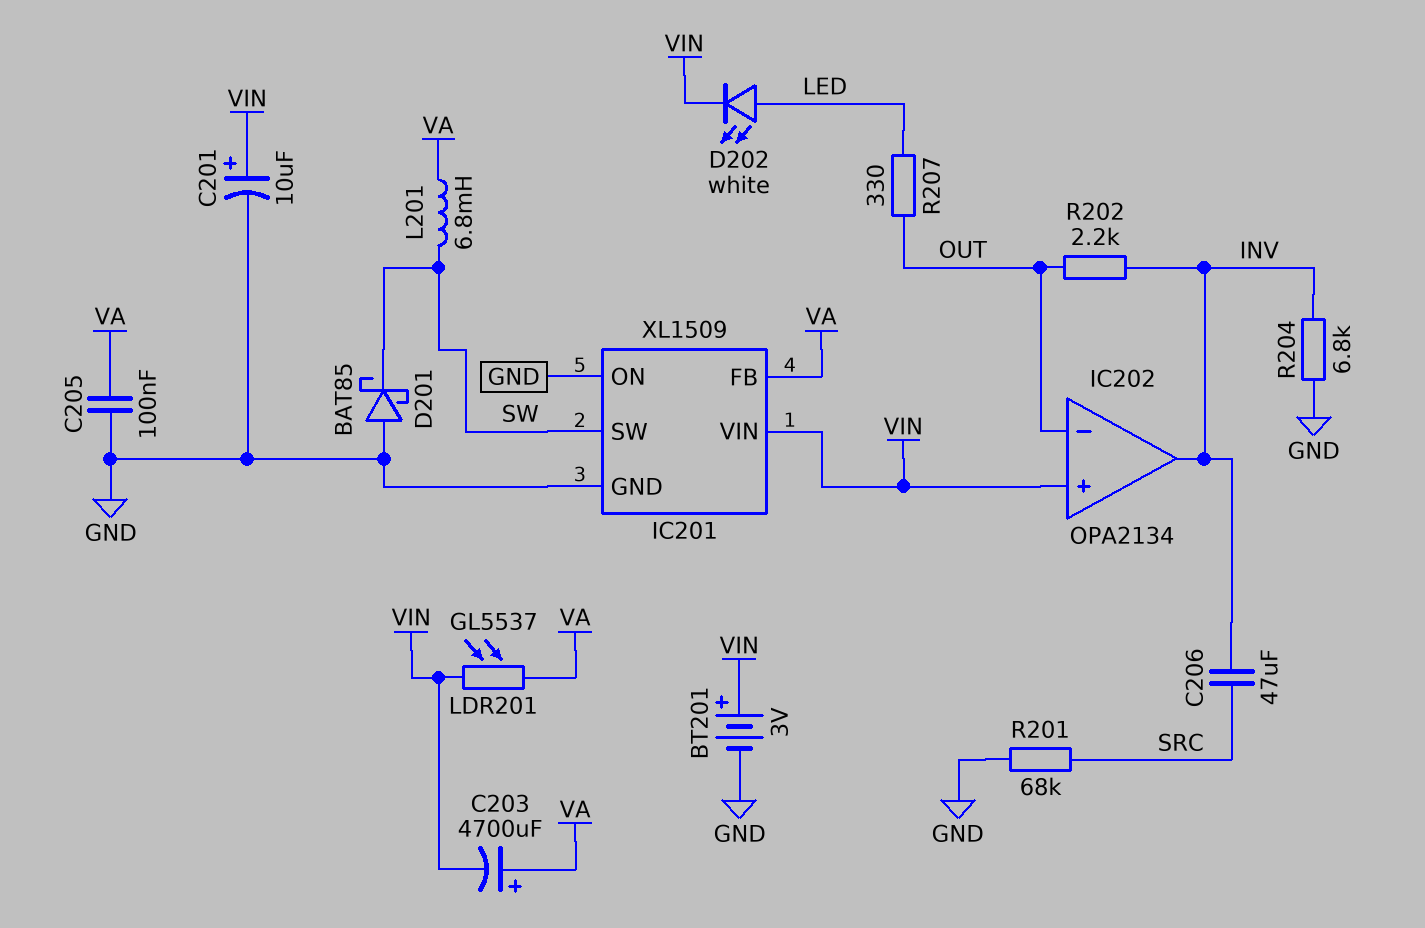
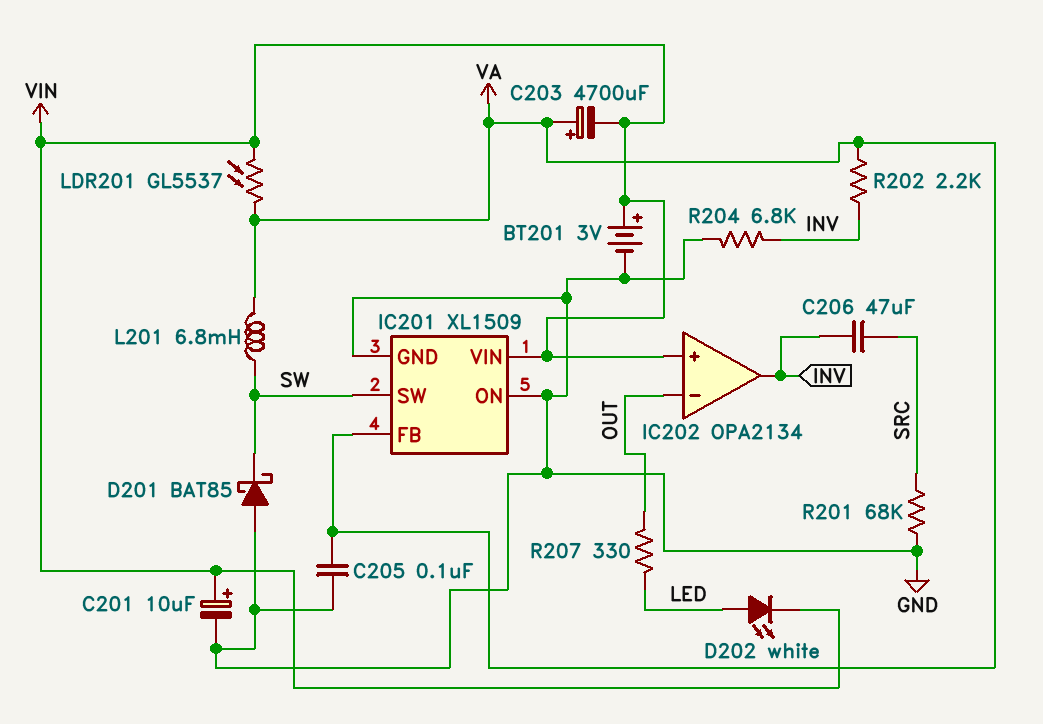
R202: 2.2k (INV, OUT) -> 2.2k (INV, VA)

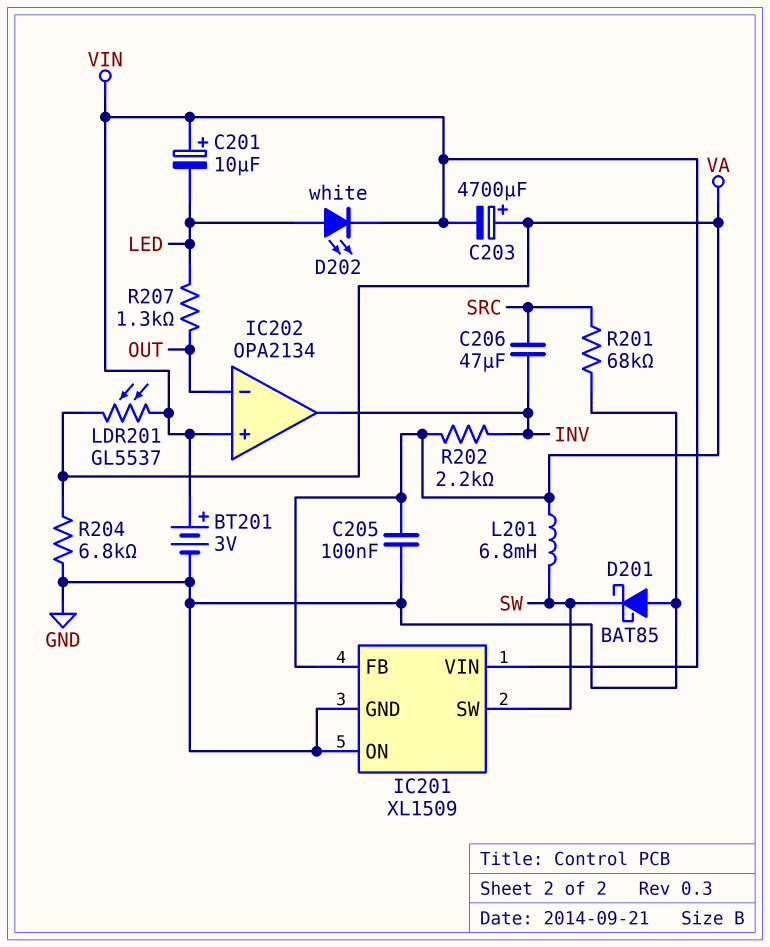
C201: 10uF (plus VIN, minus GND) -> 10uF (plus VIN, minus LED)
R204: 6.8k (GND, INV) -> 6.8k (GND, VA)
R207: 330 (LED, OUT) -> 1.3k (LED, OUT)

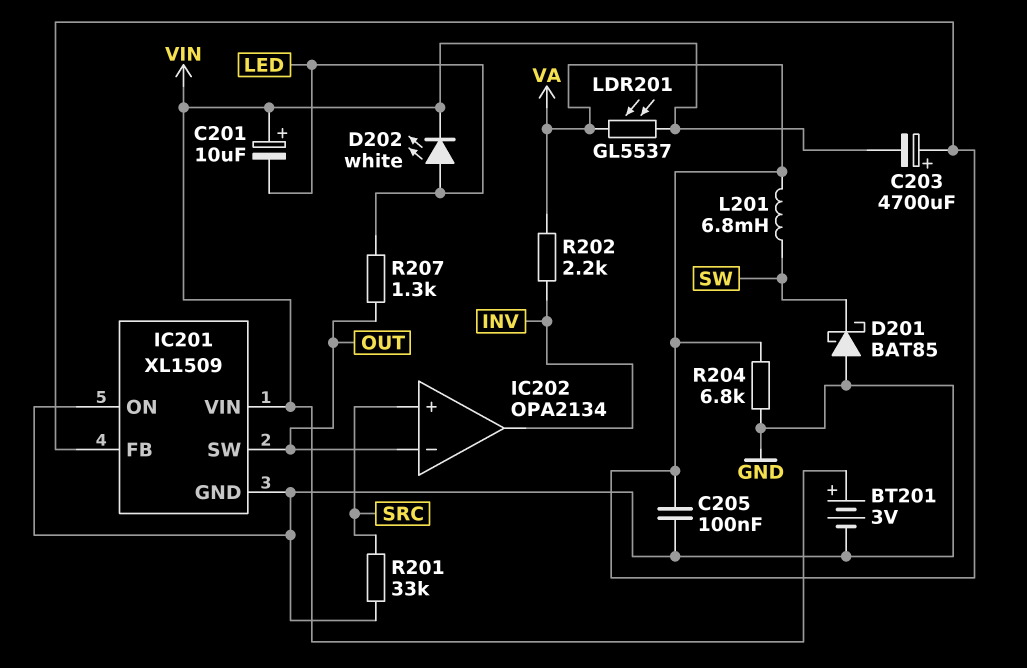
C206: 47uF (INV, SRC) -> none
IC201 pin SW: SW -> OUT
IC202 pin in+: VIN -> SRC
R201: 68k (GND, SRC) -> 33k (GND, SRC)

